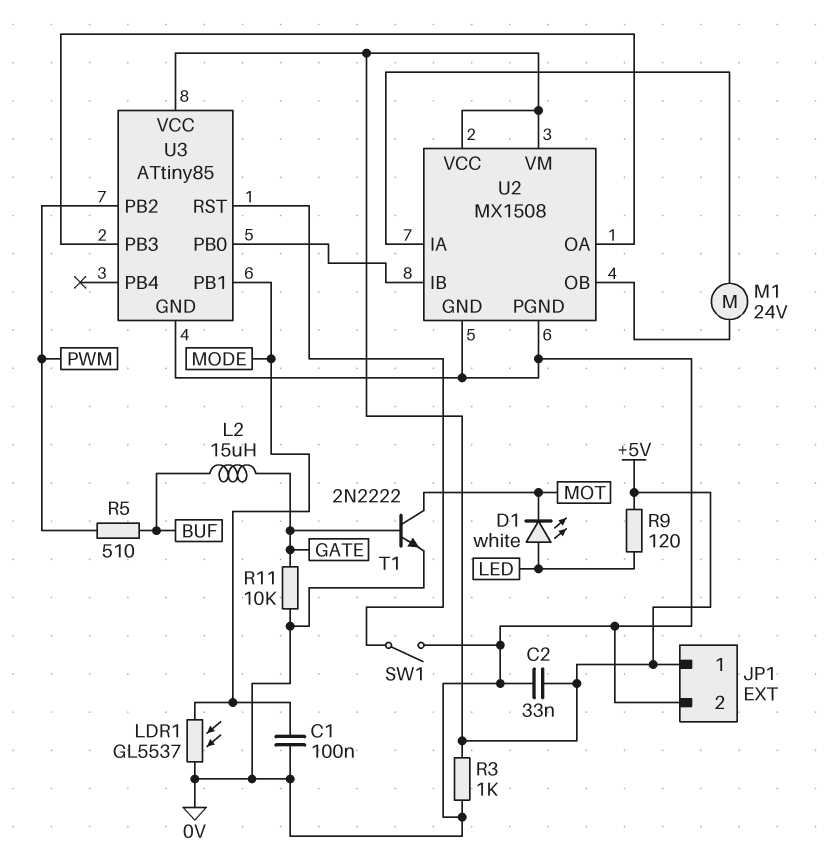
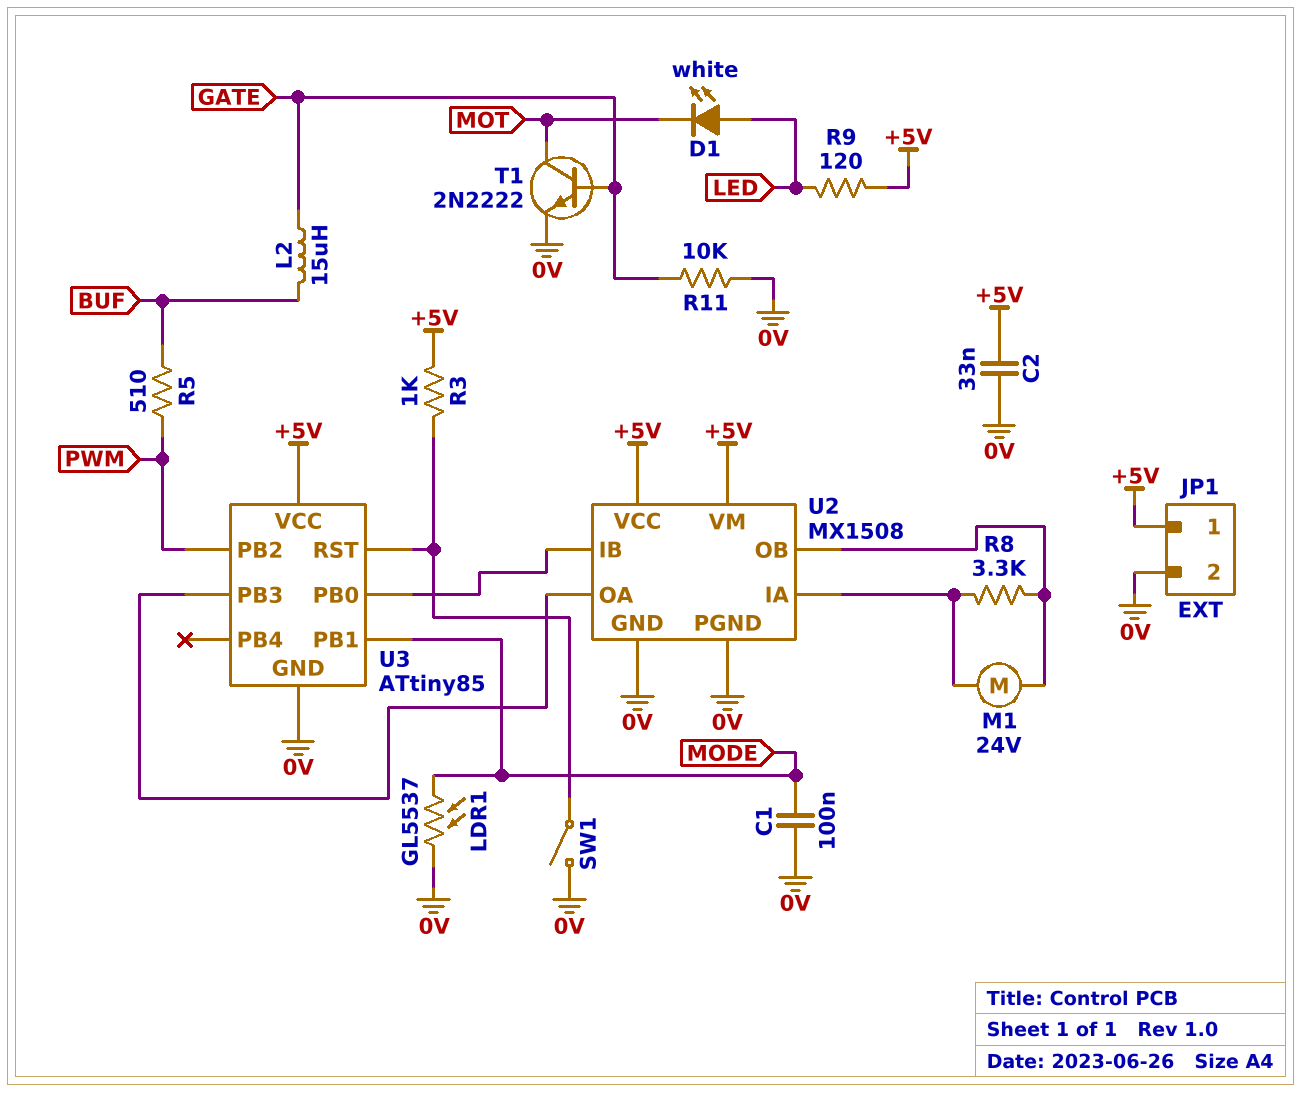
R3: 1k (+5V, 0V) -> 1k (+5V, U3/RST)
R8: none -> 3.3k (U2/IA, U2/OB)

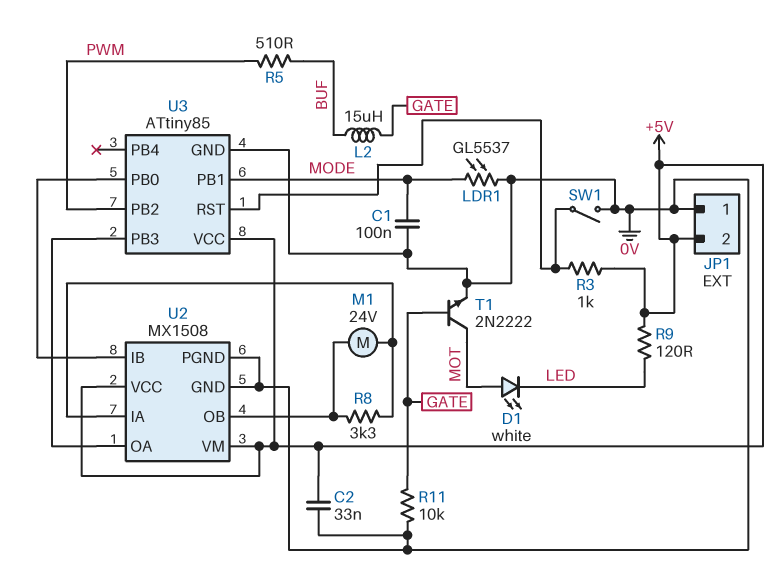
D1: LED white (A LED, K MOT) -> LED white (A MOT, K LED)
JP1 pin 1: +5V -> 0V
JP1 pin 2: 0V -> +5V

